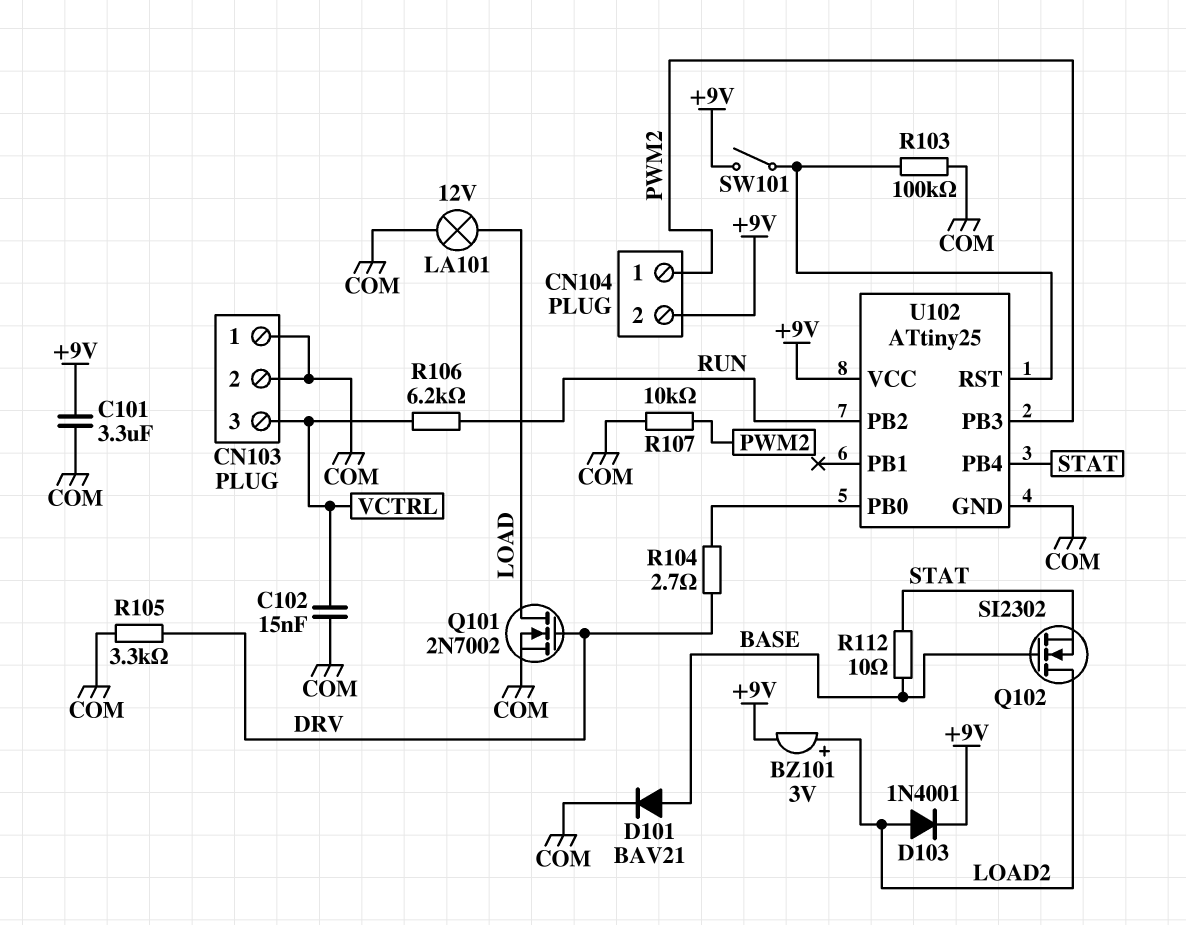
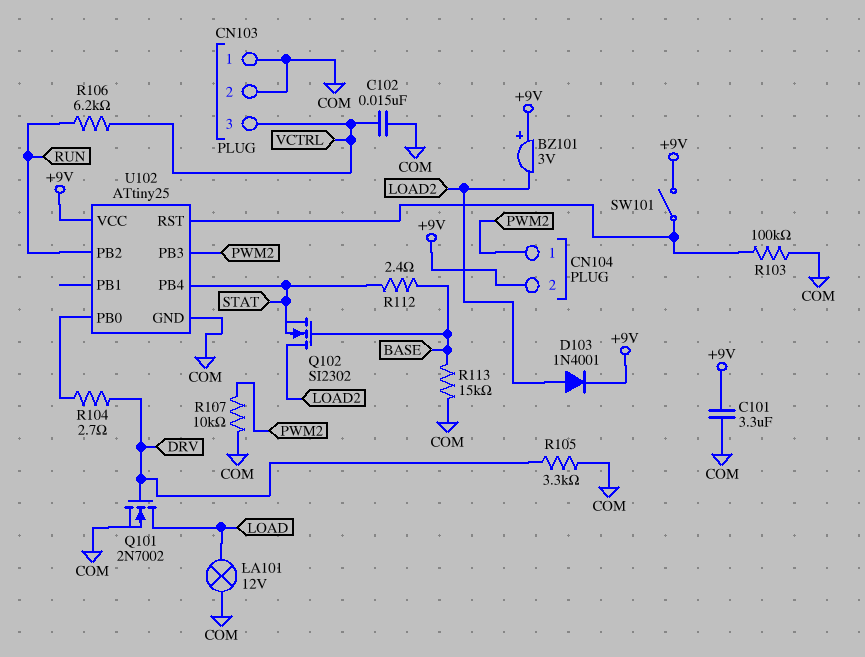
BZ101: buzzer 3V (plus LOAD2, minus +9V) -> buzzer 3V (plus +9V, minus LOAD2)
D101: diode BAV21 (A BASE, K COM) -> none
R112: 10 (BASE, STAT) -> 2.4 (BASE, STAT)
R113: none -> 15k (BASE, COM)

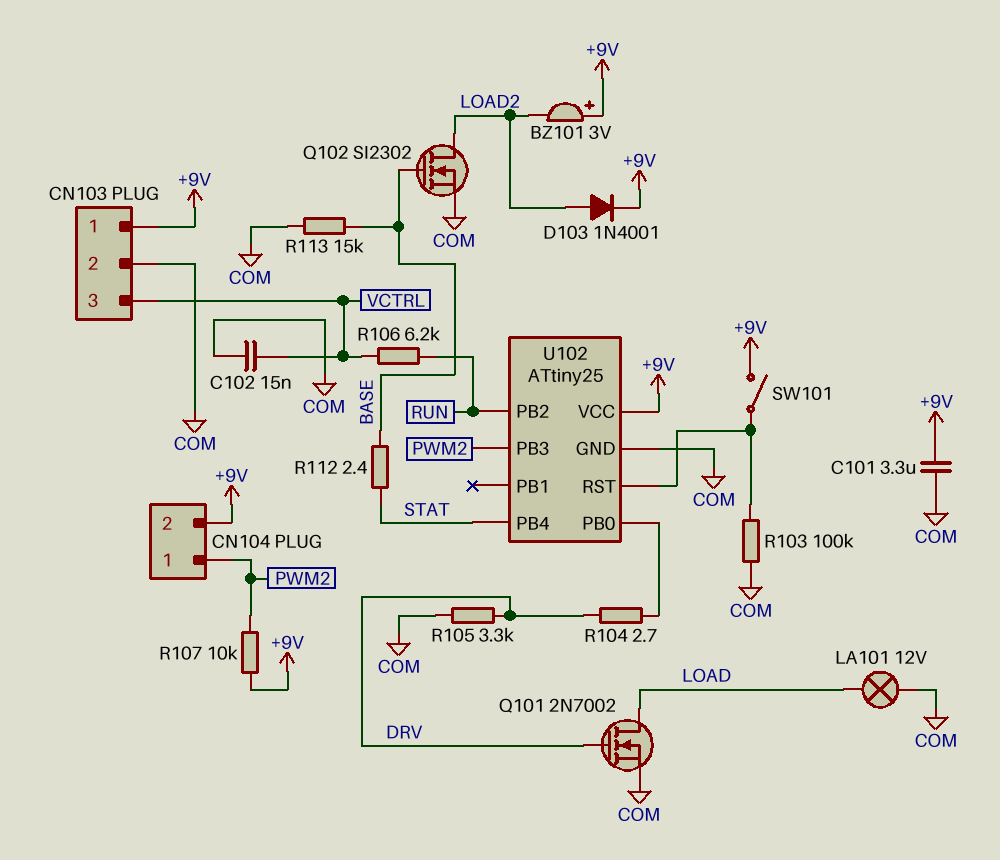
CN103 pin 1: COM -> +9V
Q102: NMOS SI2302 (G BASE, D LOAD2, S STAT) -> NMOS SI2302 (G BASE, D LOAD2, S COM)
R107: 10k (COM, PWM2) -> 10k (+9V, PWM2)

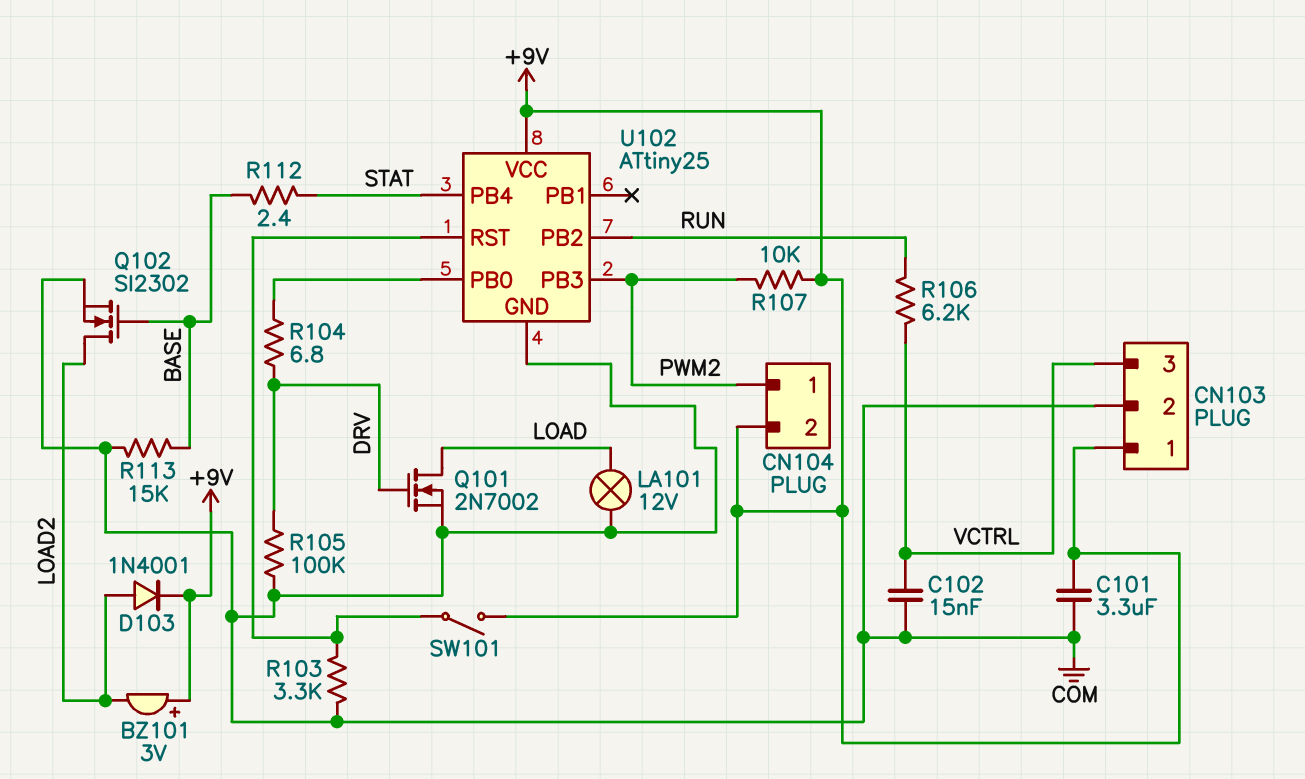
R103: 100k (COM, U102/RST) -> 3.3k (COM, U102/RST)
R104: 2.7 (DRV, U102/PB0) -> 6.8 (DRV, U102/PB0)
R105: 3.3k (COM, DRV) -> 100k (COM, DRV)

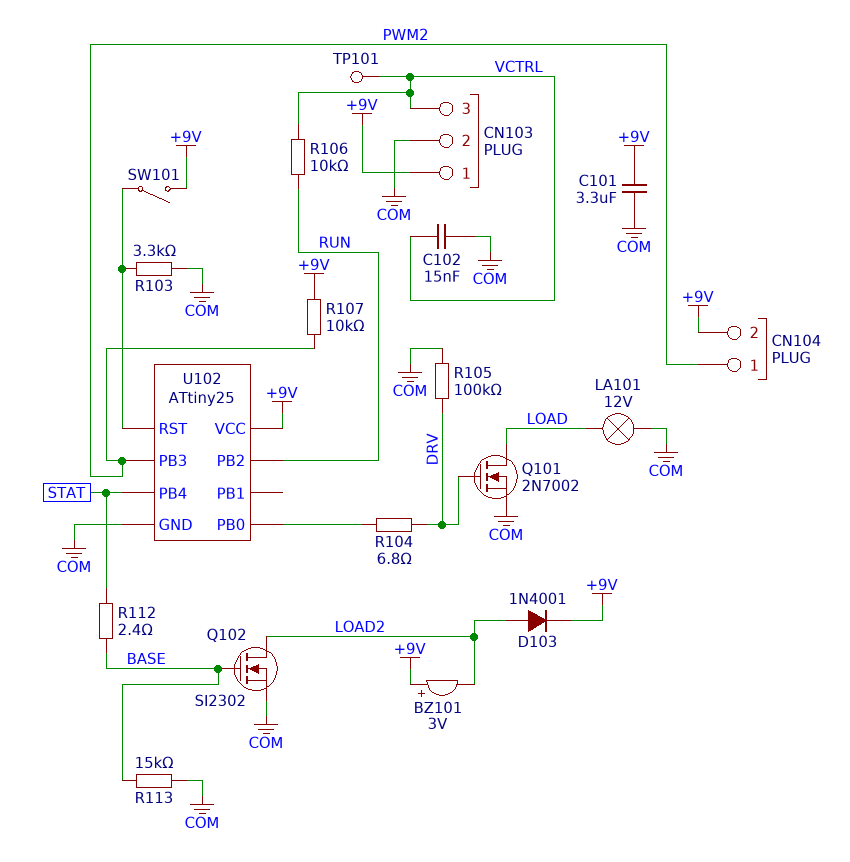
R106: 6.2k (RUN, VCTRL) -> 10k (RUN, VCTRL)
TP101: none -> test point (VCTRL)

